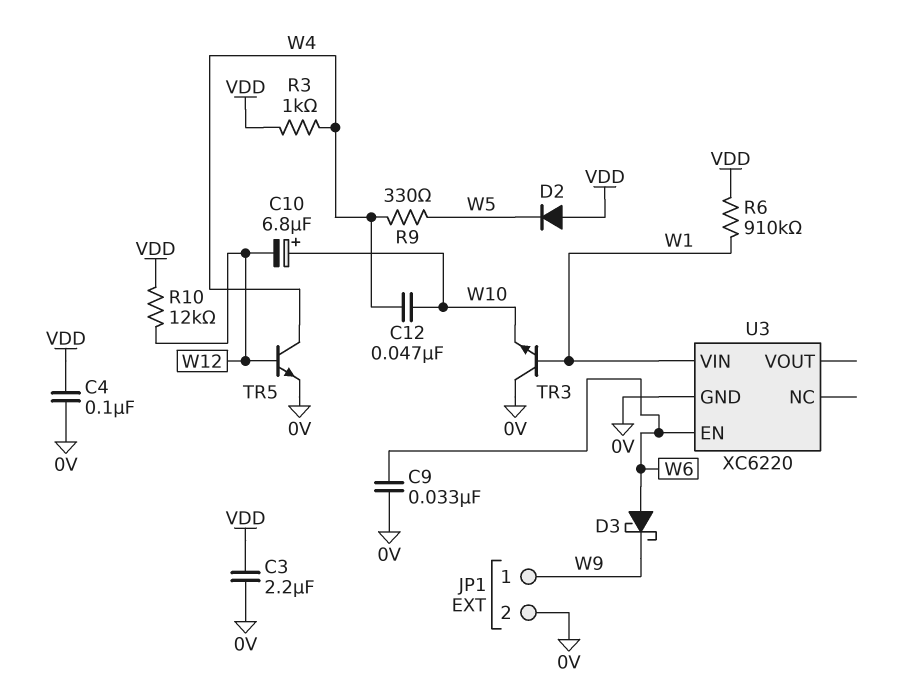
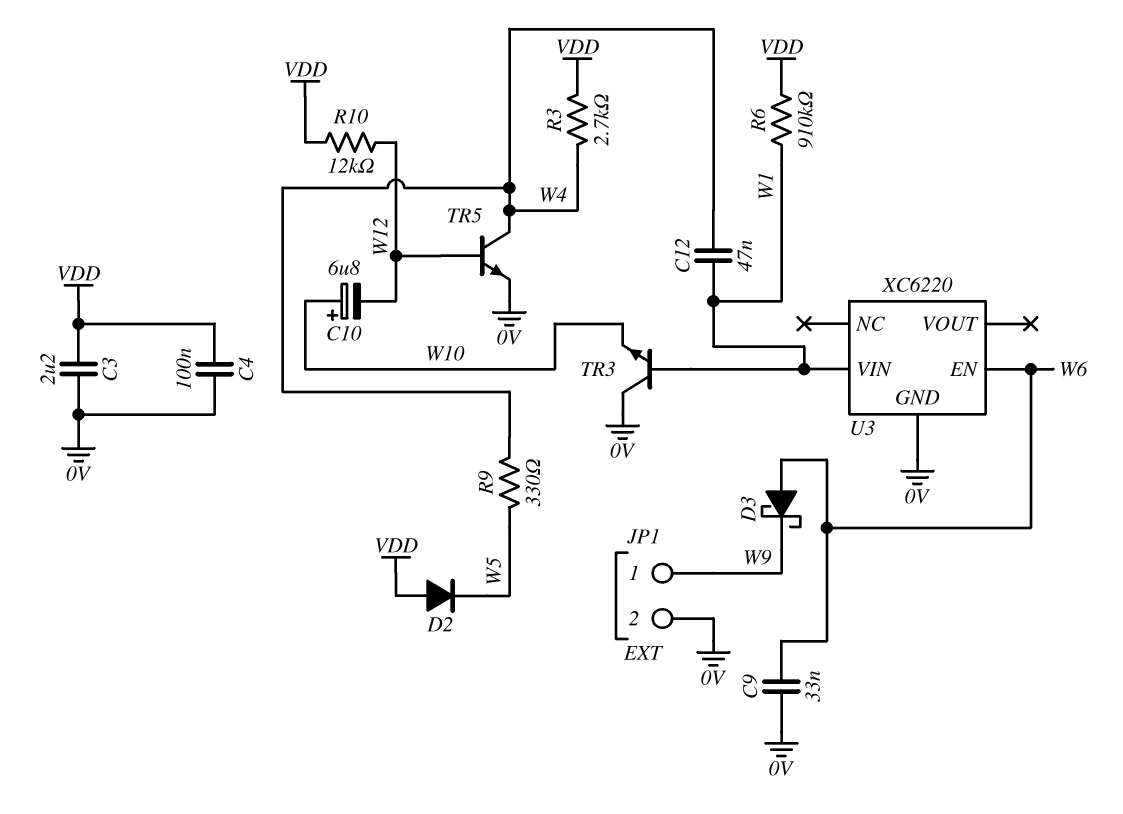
C12: 47nF (W4, W10) -> 47nF (W1, W4)
R3: 1k (VDD, W4) -> 2.7k (VDD, W4)

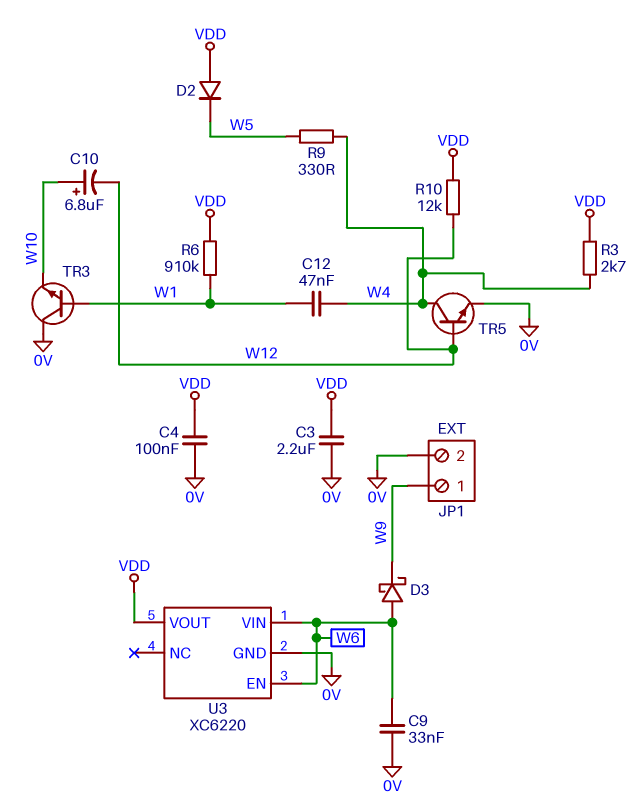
U3 pin VIN: W1 -> W6
U3 pin VOUT: none -> VDD

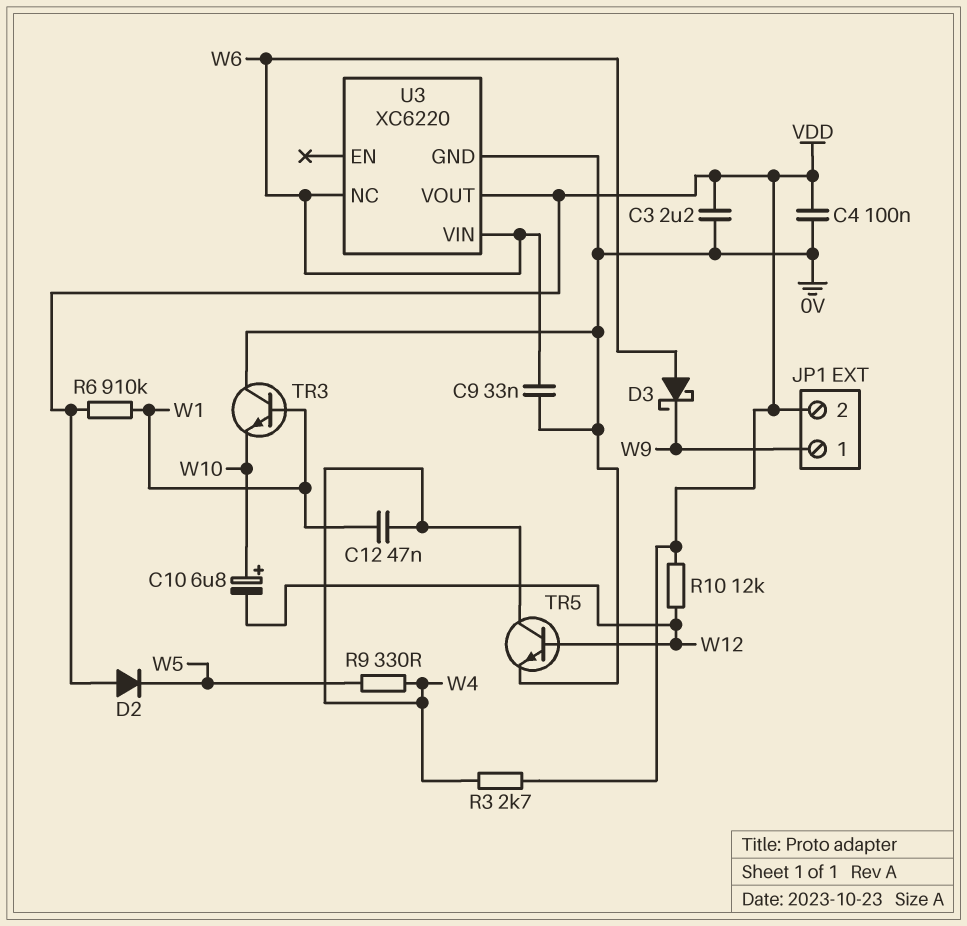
JP1 pin 2: 0V -> VDD
U3 pin EN: W6 -> none
U3 pin NC: none -> W6

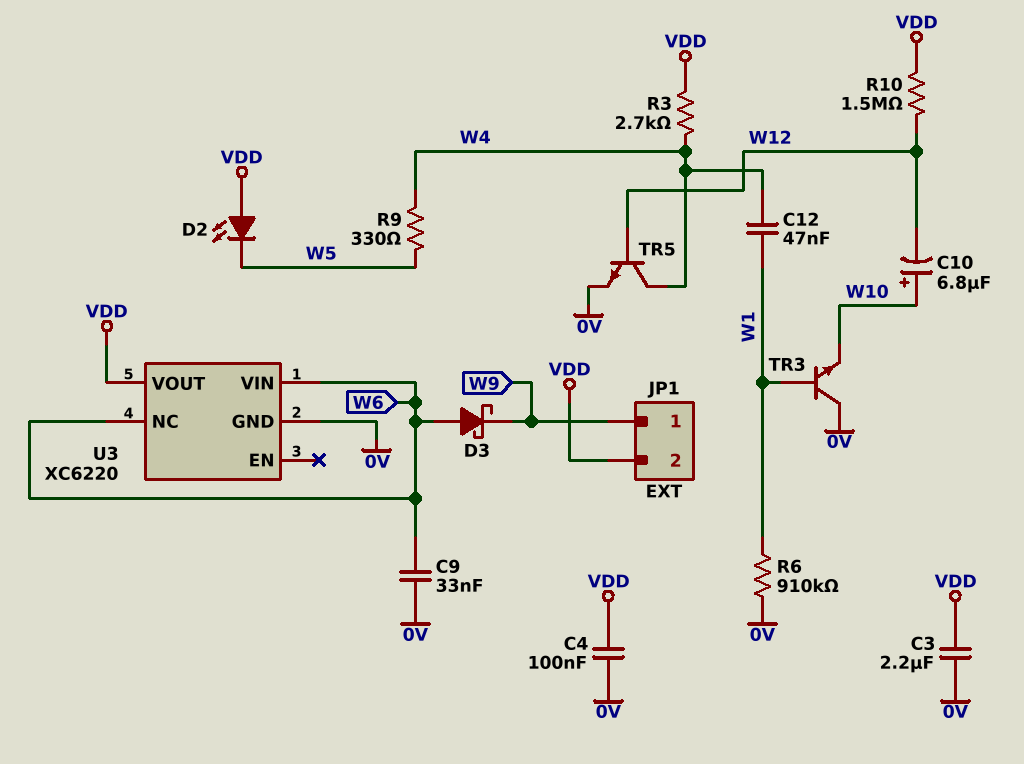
D2: diode (A VDD, K W5) -> LED (A VDD, K W5)
R6: 910k (VDD, W1) -> 910k (0V, W1)
R10: 12k (VDD, W12) -> 1.5M (VDD, W12)

